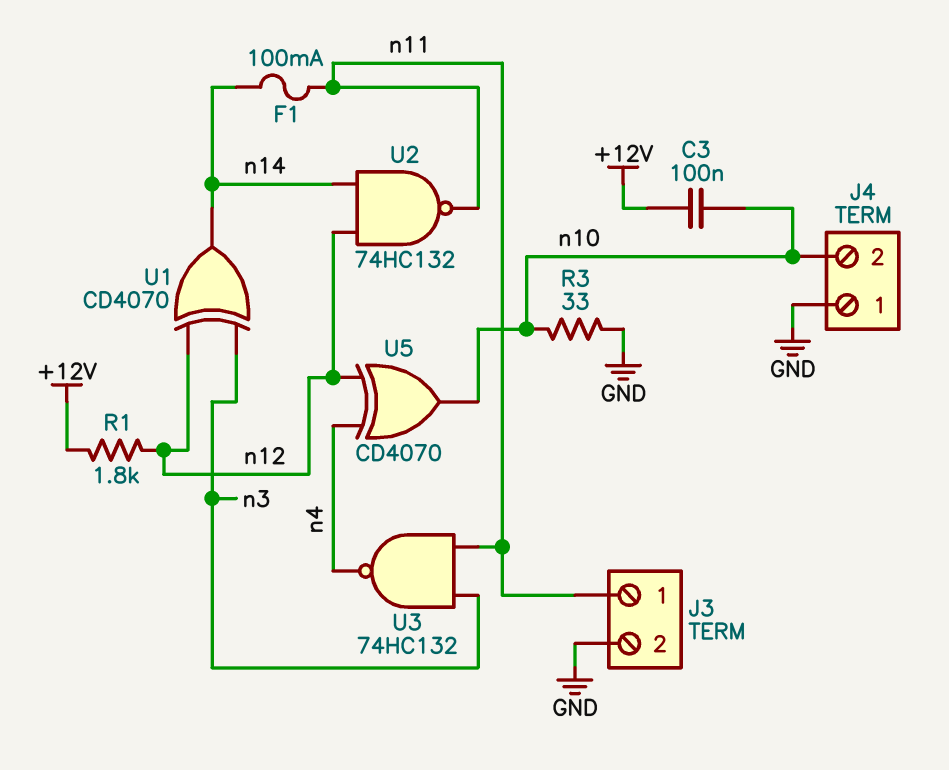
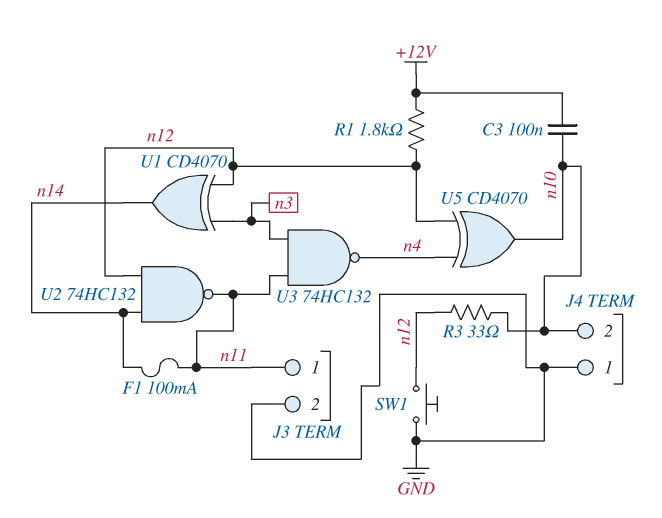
R3: 33 (GND, n10) -> 33 (n10, n12)
SW1: none -> button (GND, n12)

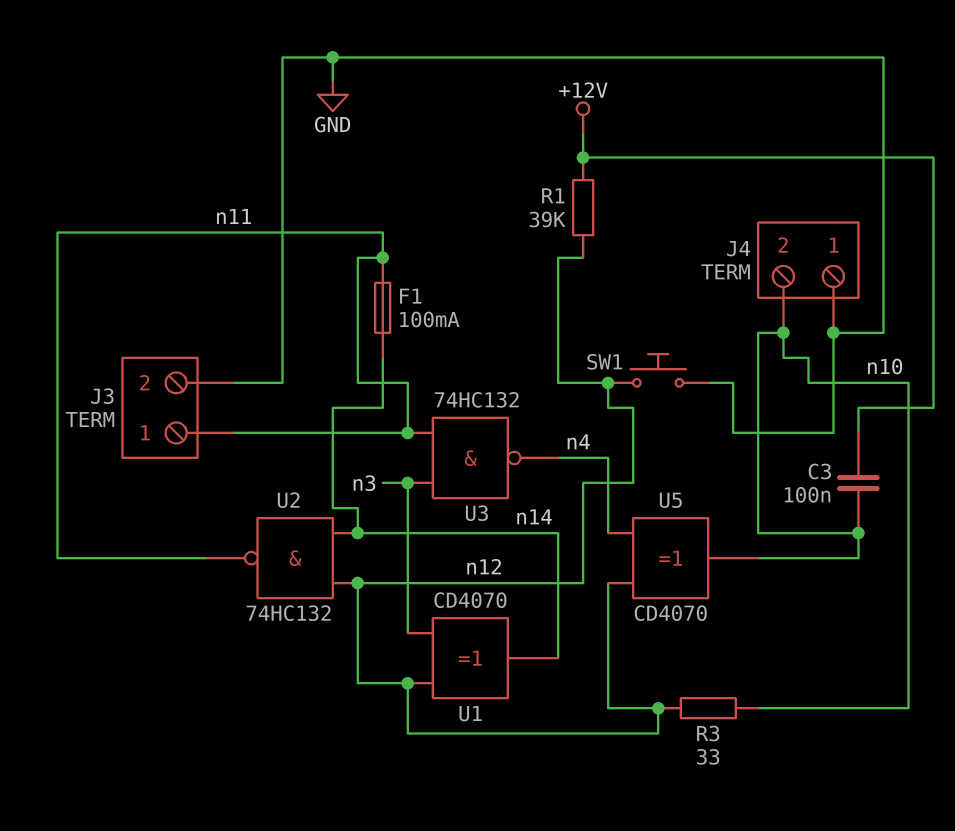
R1: 1.8k (+12V, n12) -> 39k (+12V, n12)

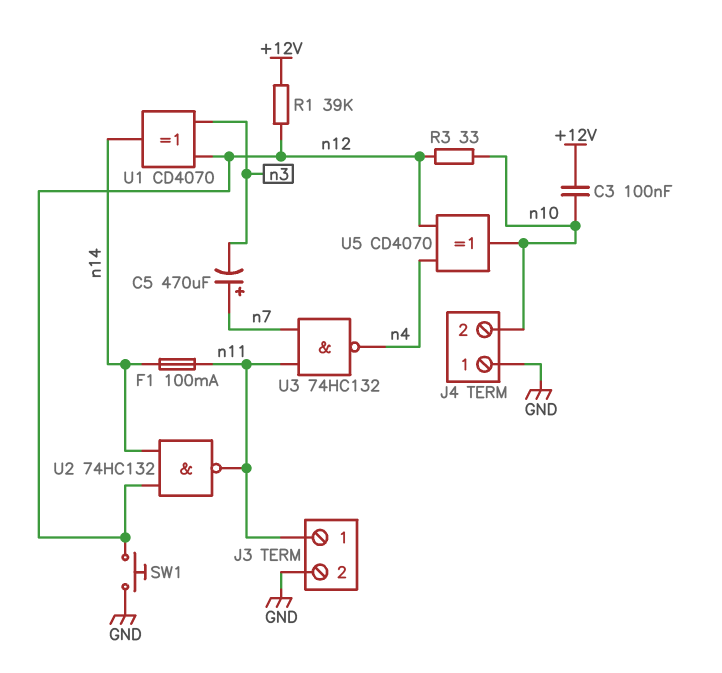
C5: none -> 470uF (plus n7, minus n3)
U3: NAND 74HC132 (in n3, in n11, out n4) -> NAND 74HC132 (in n7, in n11, out n4)

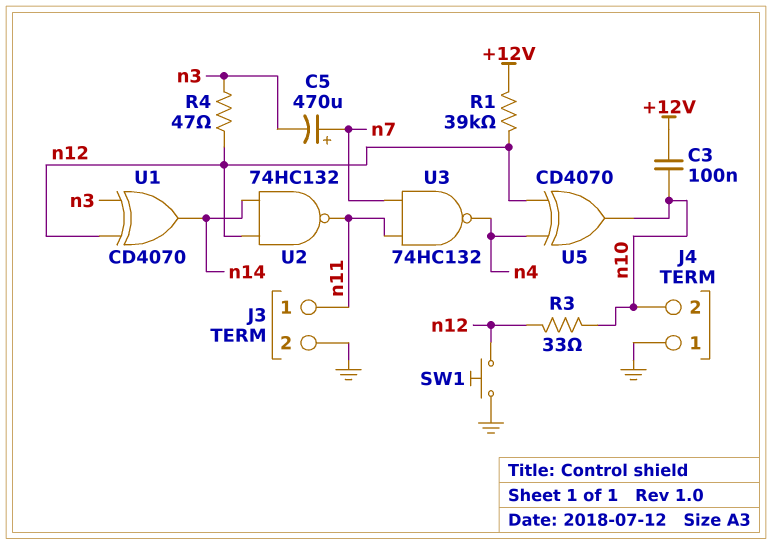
F1: 100mA (n11, n14) -> none
R4: none -> 47 (n3, n12)

